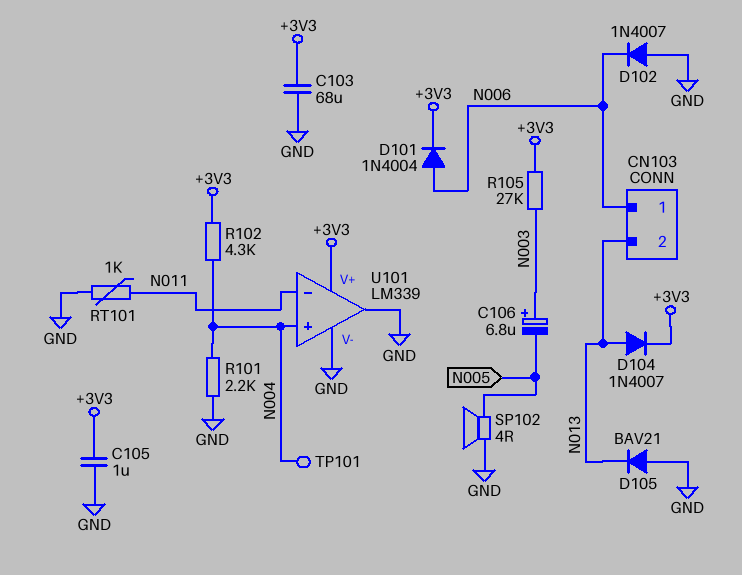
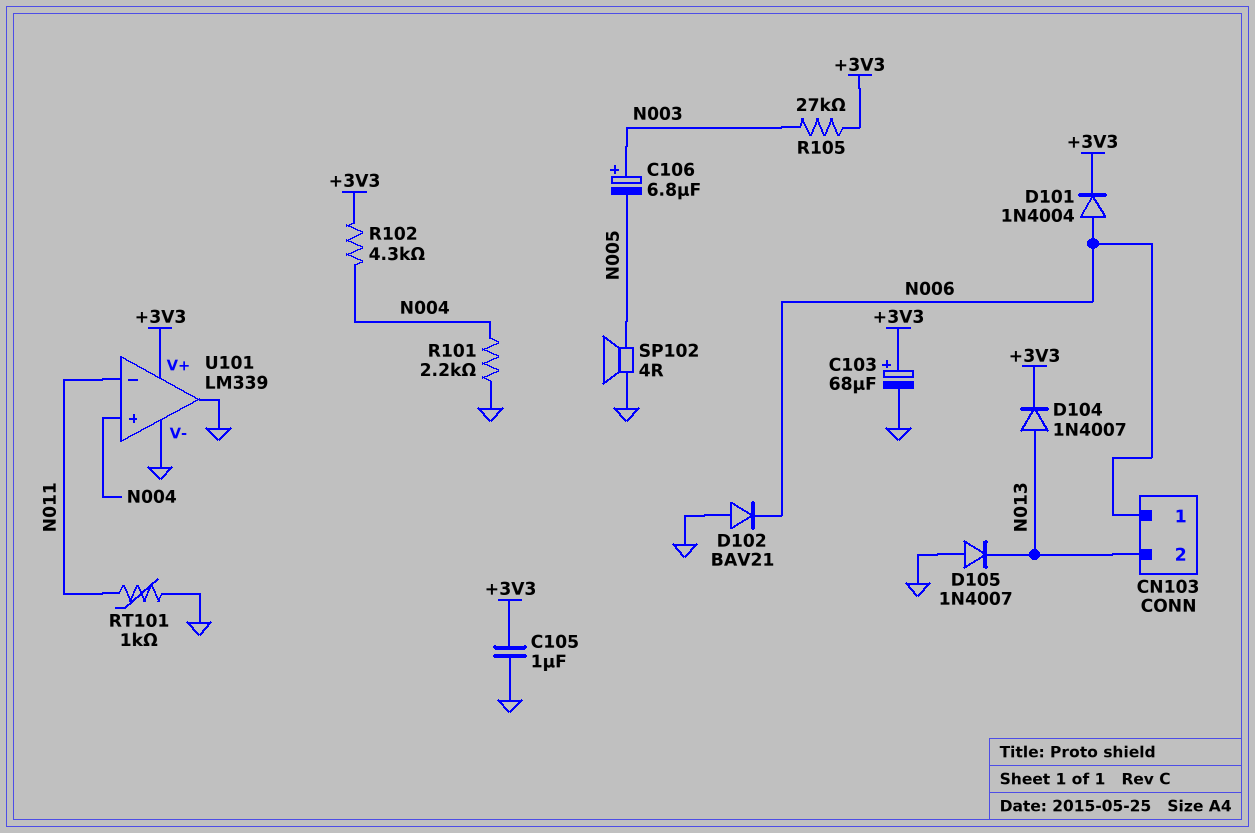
C103: 68uF (+3V3, GND) -> 68uF (plus +3V3, minus GND)
D102: diode 1N4007 (A GND, K N006) -> diode BAV21 (A GND, K N006)
D105: diode BAV21 (A GND, K N013) -> diode 1N4007 (A GND, K N013)
TP101: test point (N004) -> none

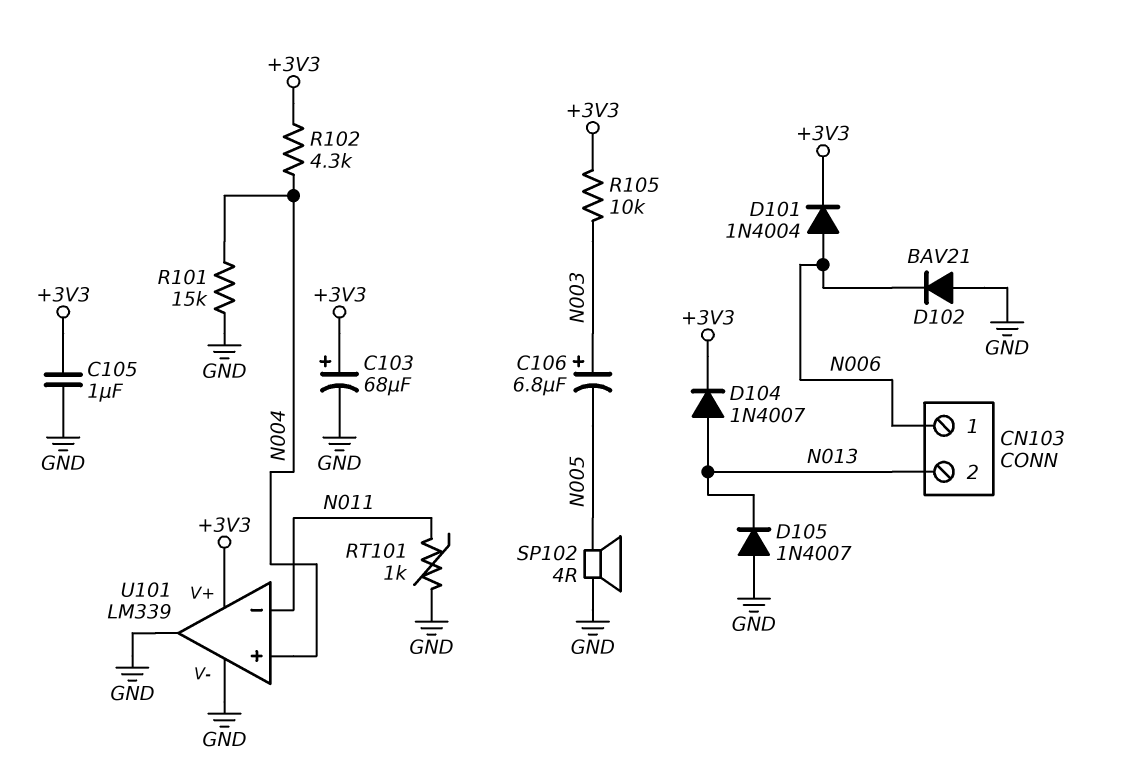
R101: 2.2k (GND, N004) -> 15k (GND, N004)
R105: 27k (+3V3, N003) -> 10k (+3V3, N003)

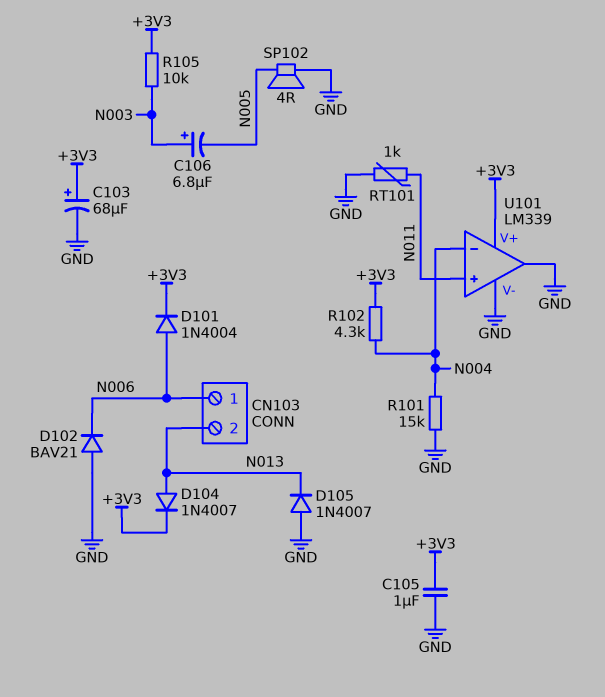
U101 pin in+: N004 -> N011
U101 pin in-: N011 -> N004

